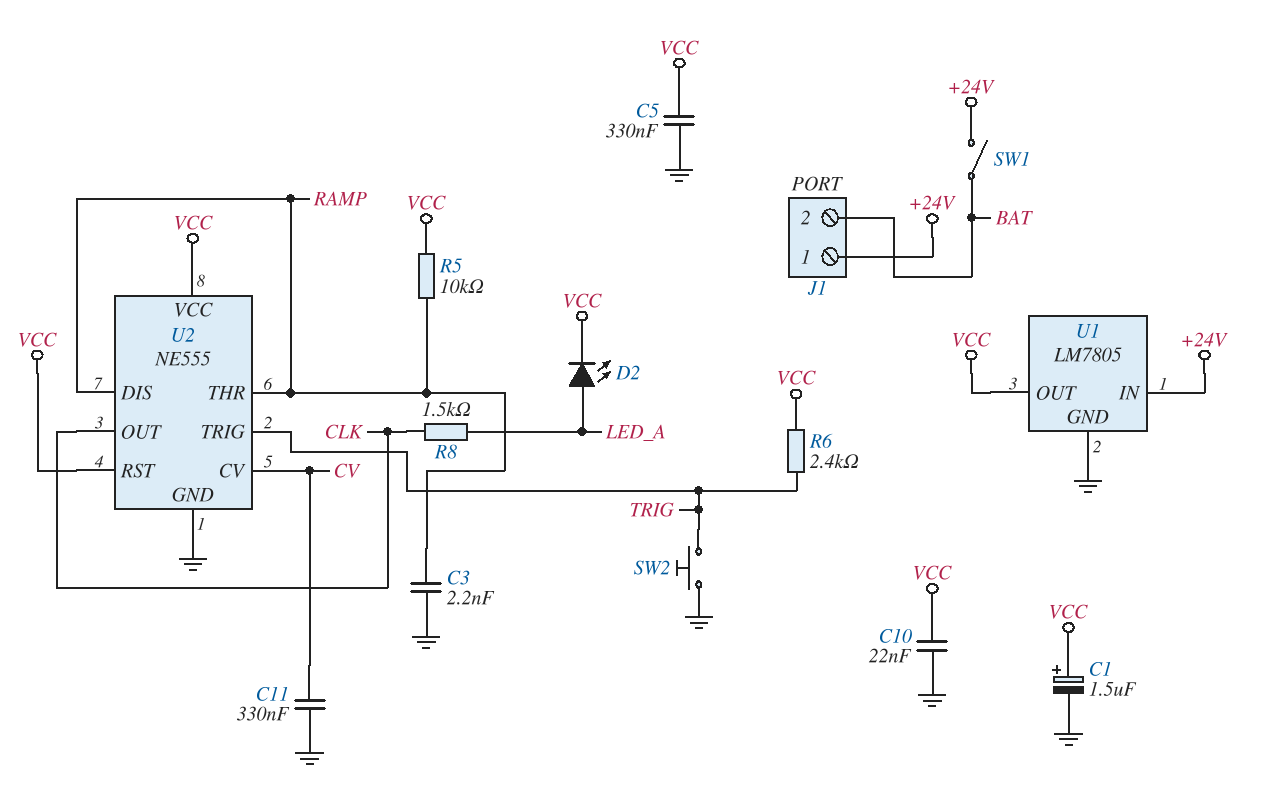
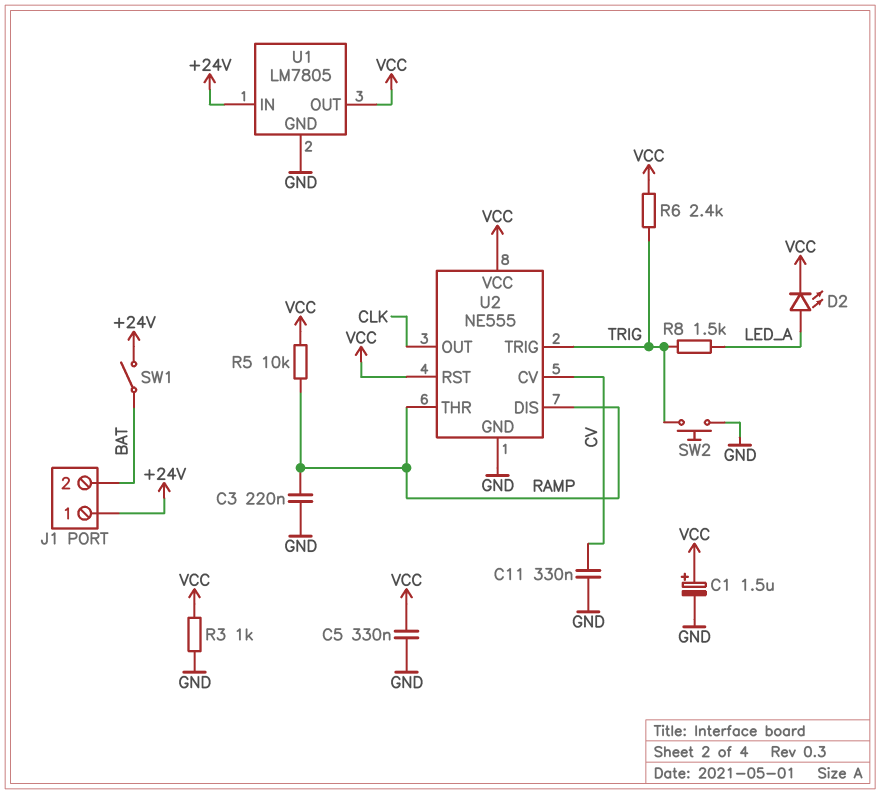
C3: 2.2nF (GND, RAMP) -> 220nF (GND, RAMP)
C10: 22nF (GND, VCC) -> none
R3: none -> 1k (GND, VCC)
R8: 1.5k (CLK, LED_A) -> 1.5k (LED_A, TRIG)

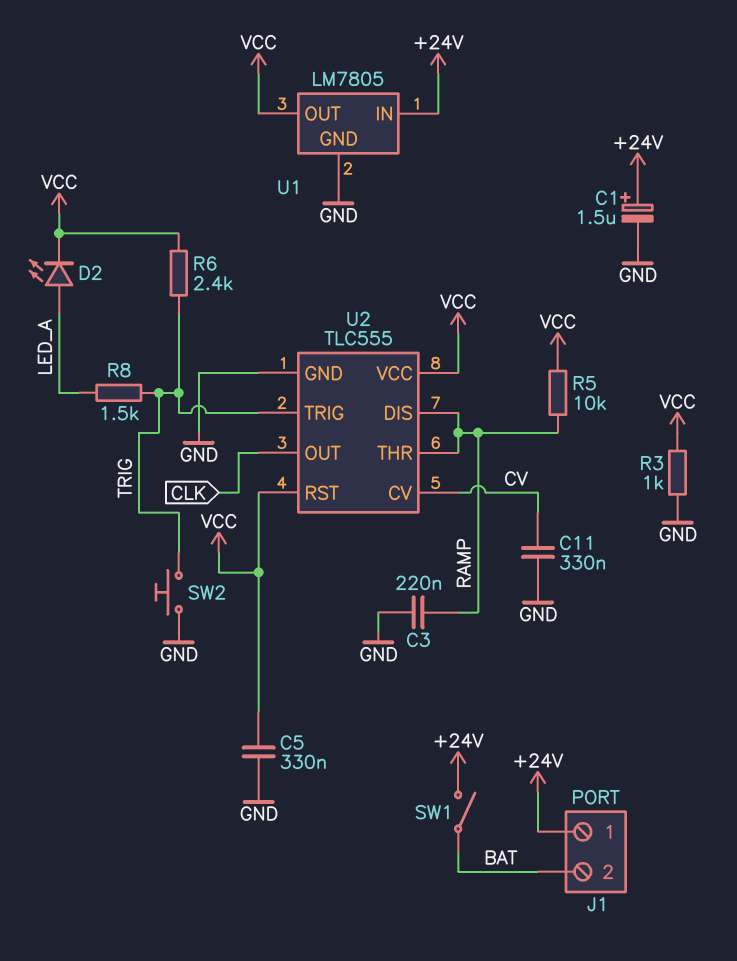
C1: 1.5uF (plus VCC, minus GND) -> 1.5uF (plus +24V, minus GND)
U2: NE555 -> TLC555

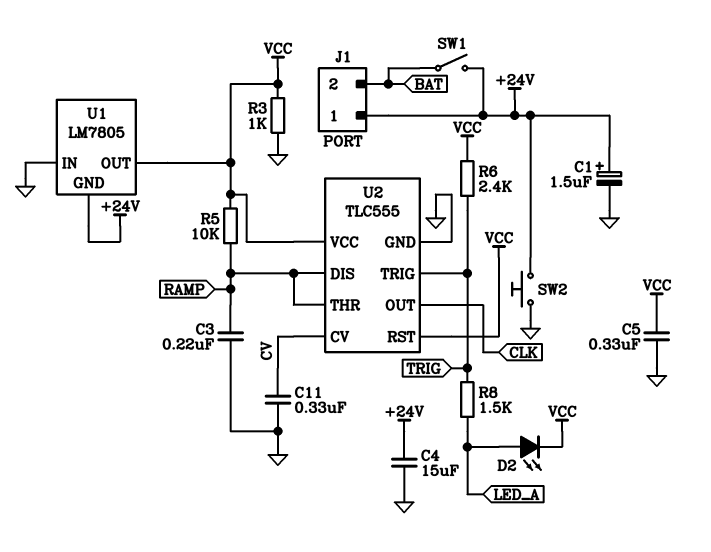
C4: none -> 15uF (+24V, GND)
SW2: button (GND, TRIG) -> button (+24V, GND)
U1 pin GND: GND -> +24V
U1 pin IN: +24V -> GND

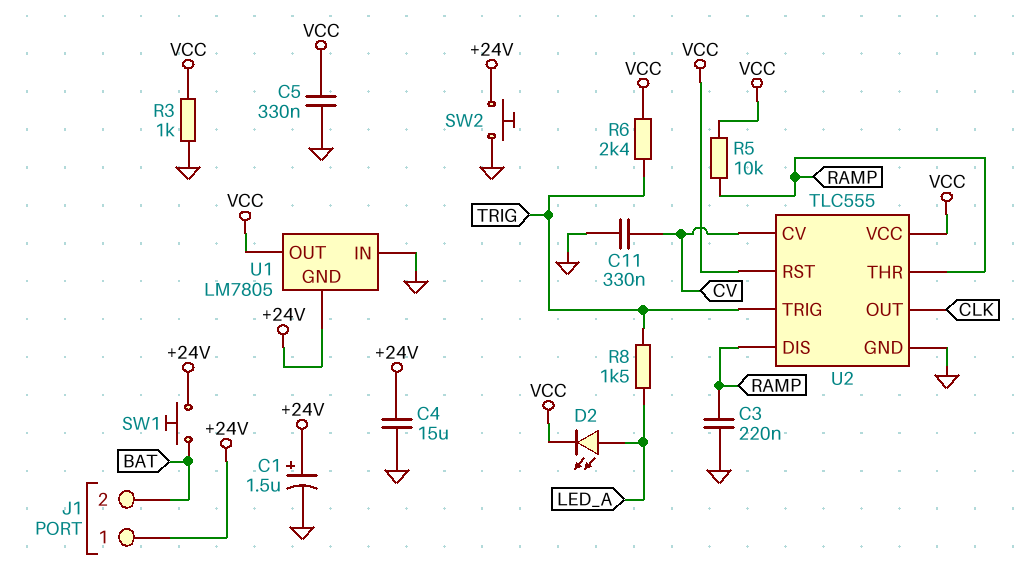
SW1: switch (+24V, BAT) -> button (+24V, BAT)

